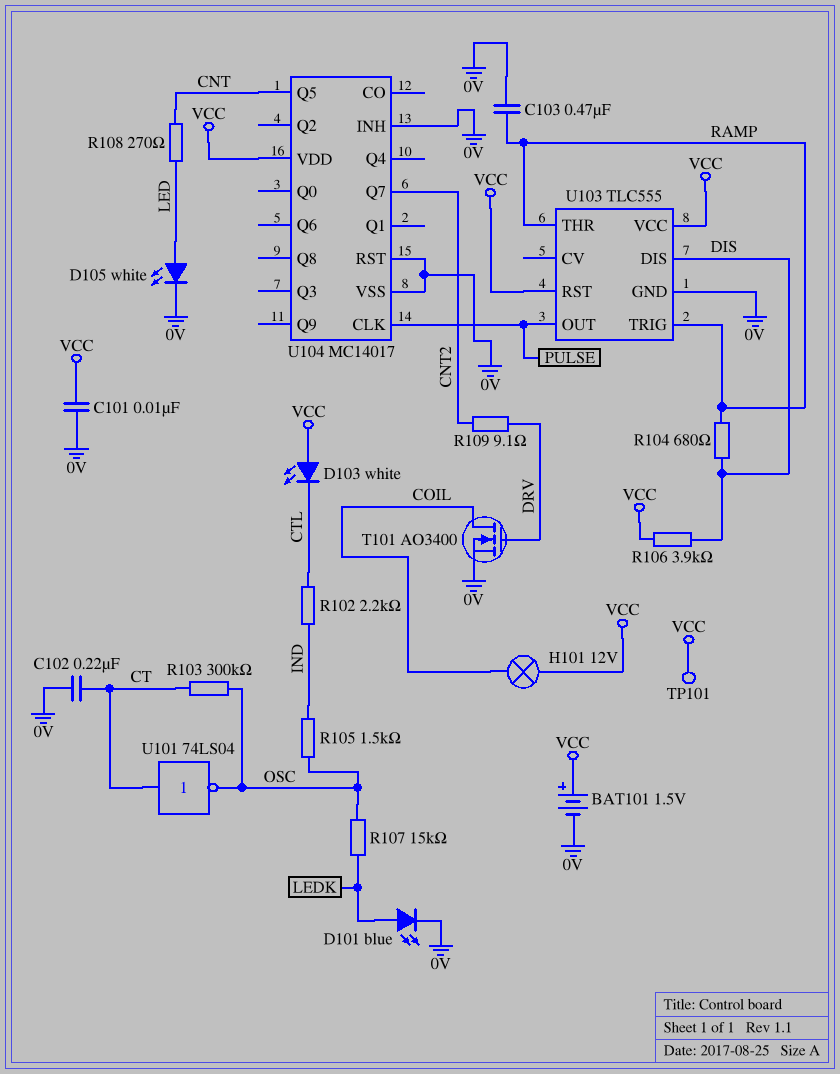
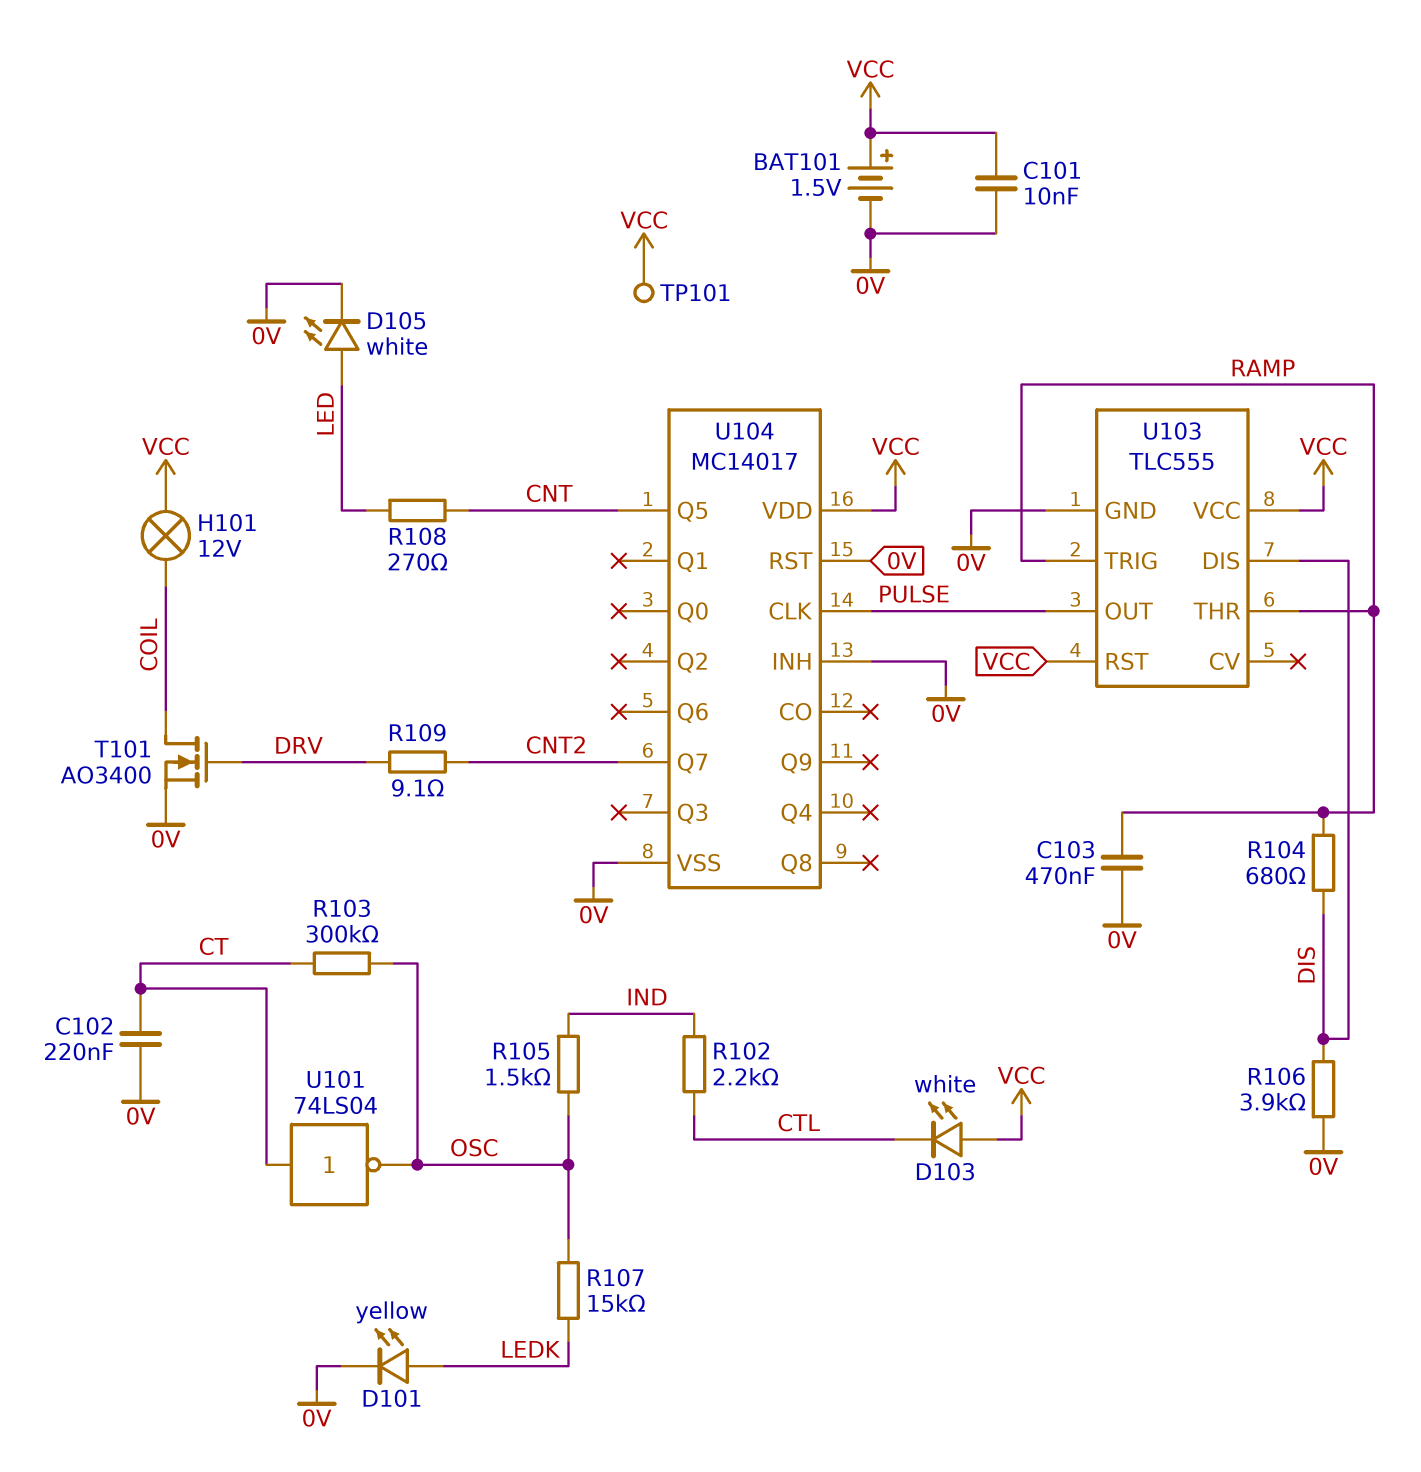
D101: LED blue (A LEDK, K 0V) -> LED yellow (A LEDK, K 0V)
R106: 3.9k (DIS, VCC) -> 3.9k (0V, DIS)

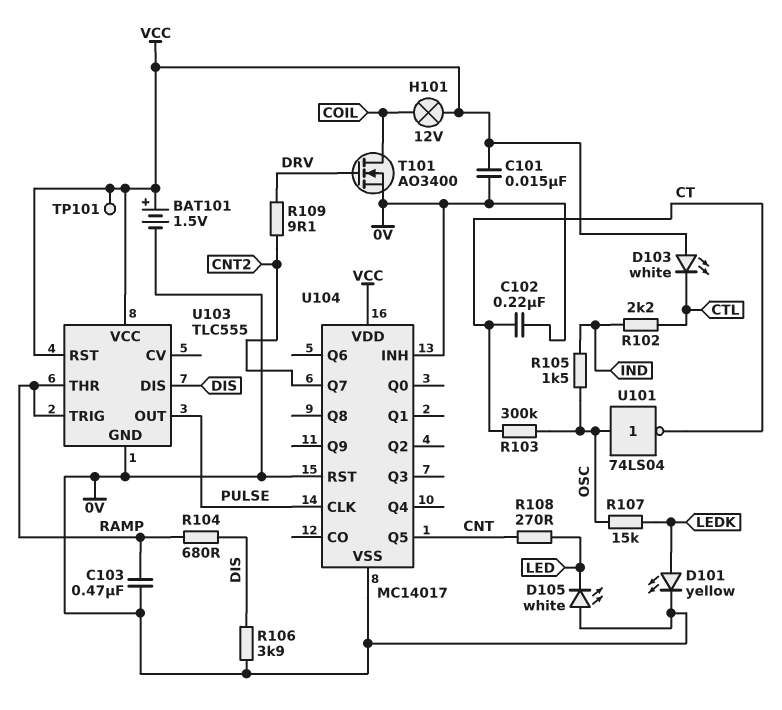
C101: 10nF (0V, VCC) -> 15nF (0V, VCC)
D105: LED white (A LED, K 0V) -> LED white (A 0V, K LED)
U101: NOT 74LS04 (in CT, out OSC) -> NOT 74LS04 (in OSC, out CT)

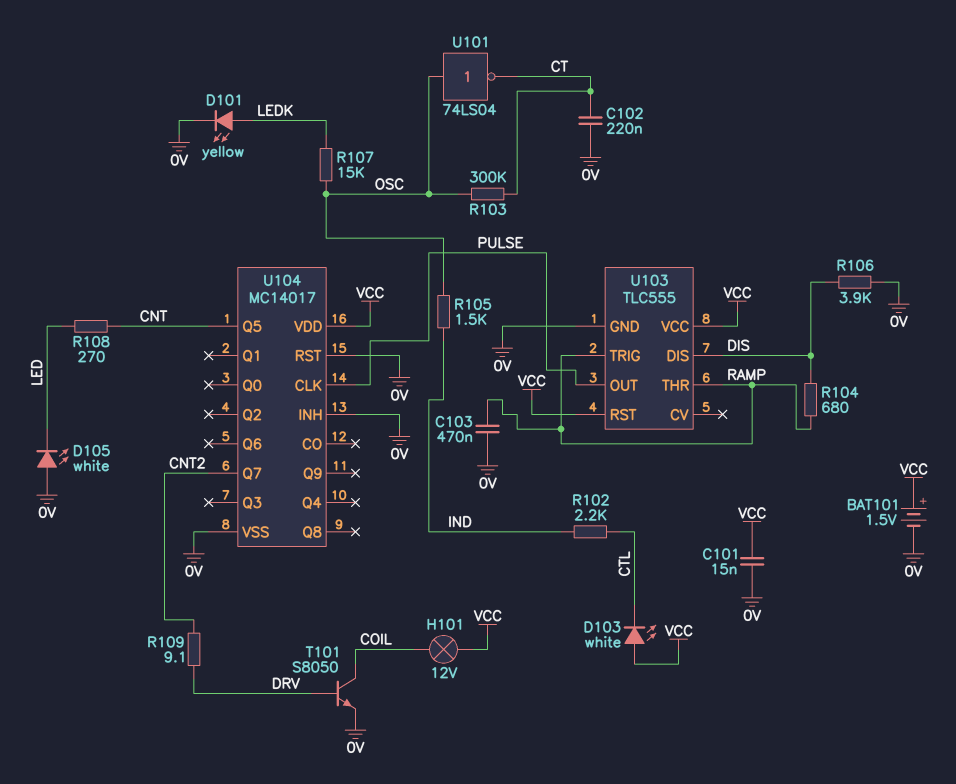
T101: NMOS AO3400 (G DRV, D COIL, S 0V) -> NPN S8050 (B DRV, C COIL, E 0V)
TP101: test point (VCC) -> none

